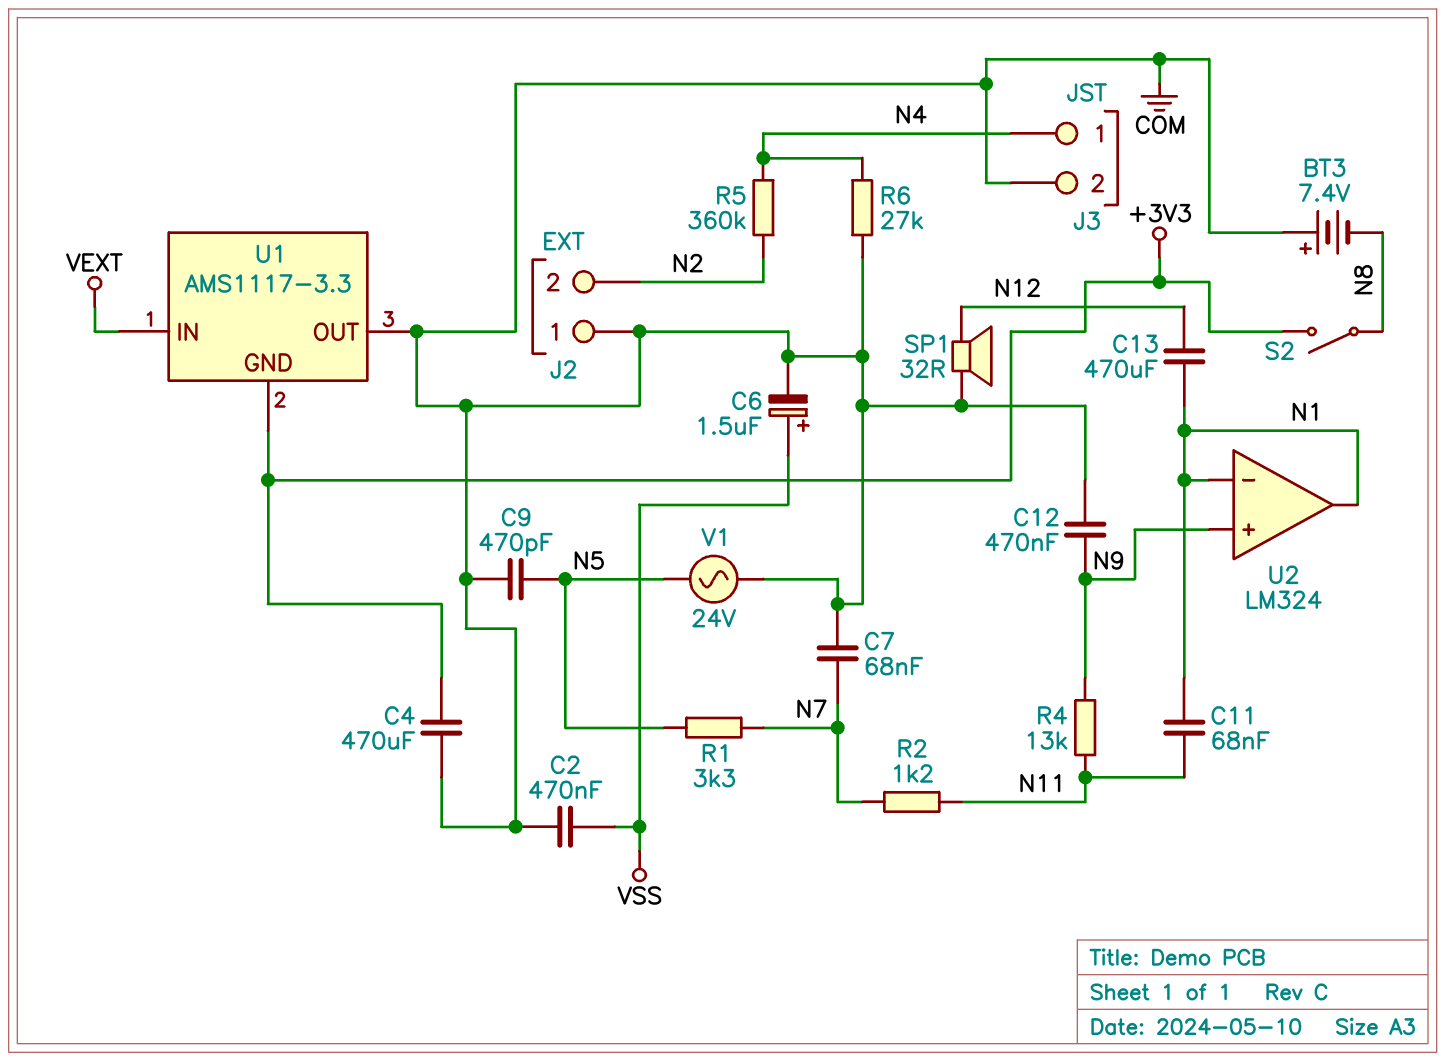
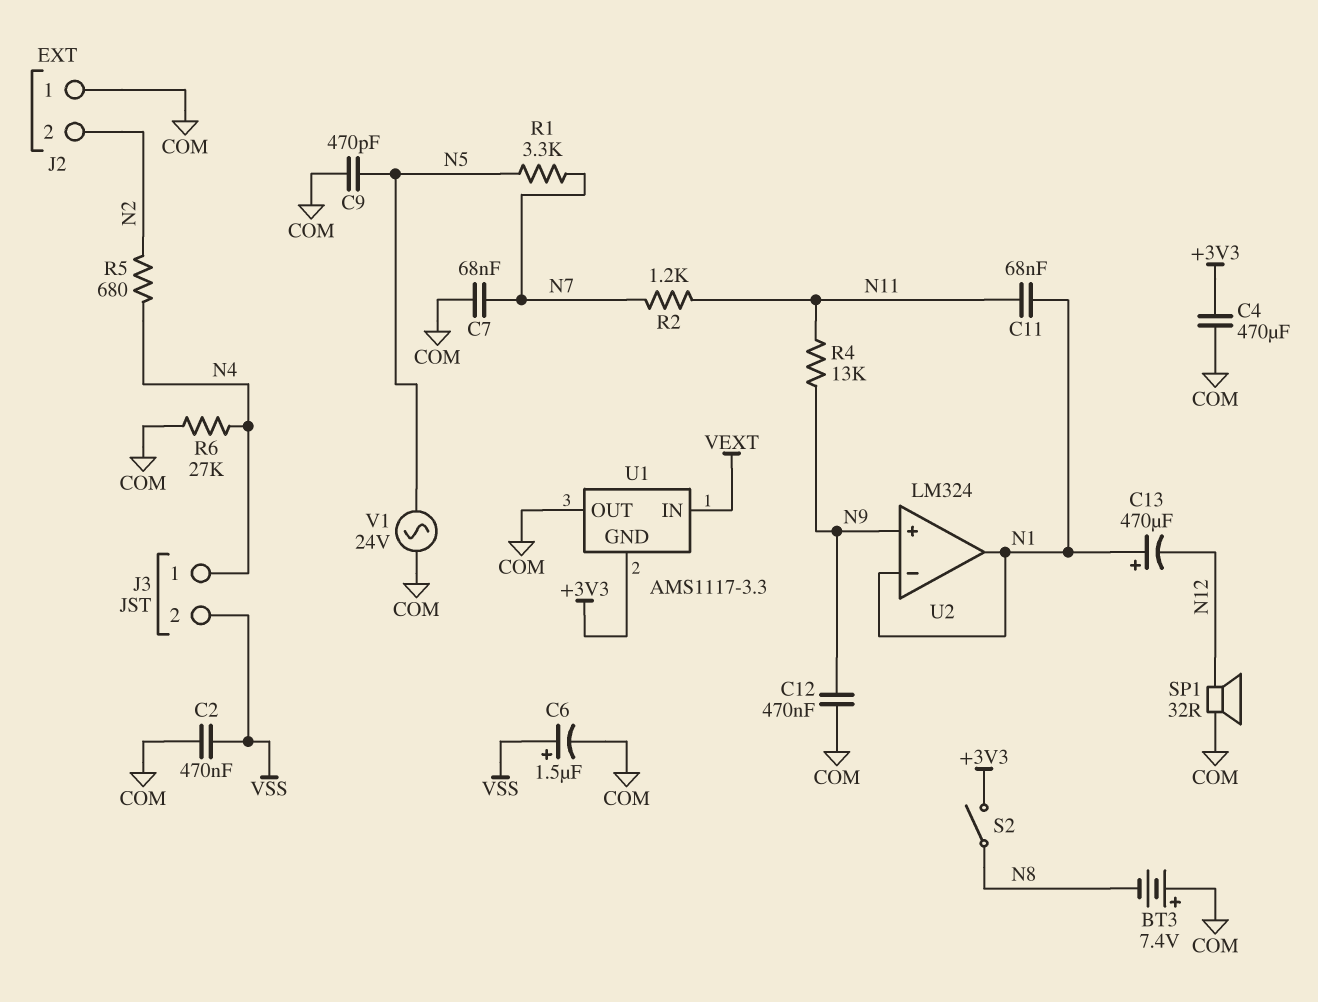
C13: 470uF (N1, N12) -> 470uF (plus N1, minus N12)
J3 pin 2: COM -> VSS
R5: 360k (N2, N4) -> 680 (N2, N4)

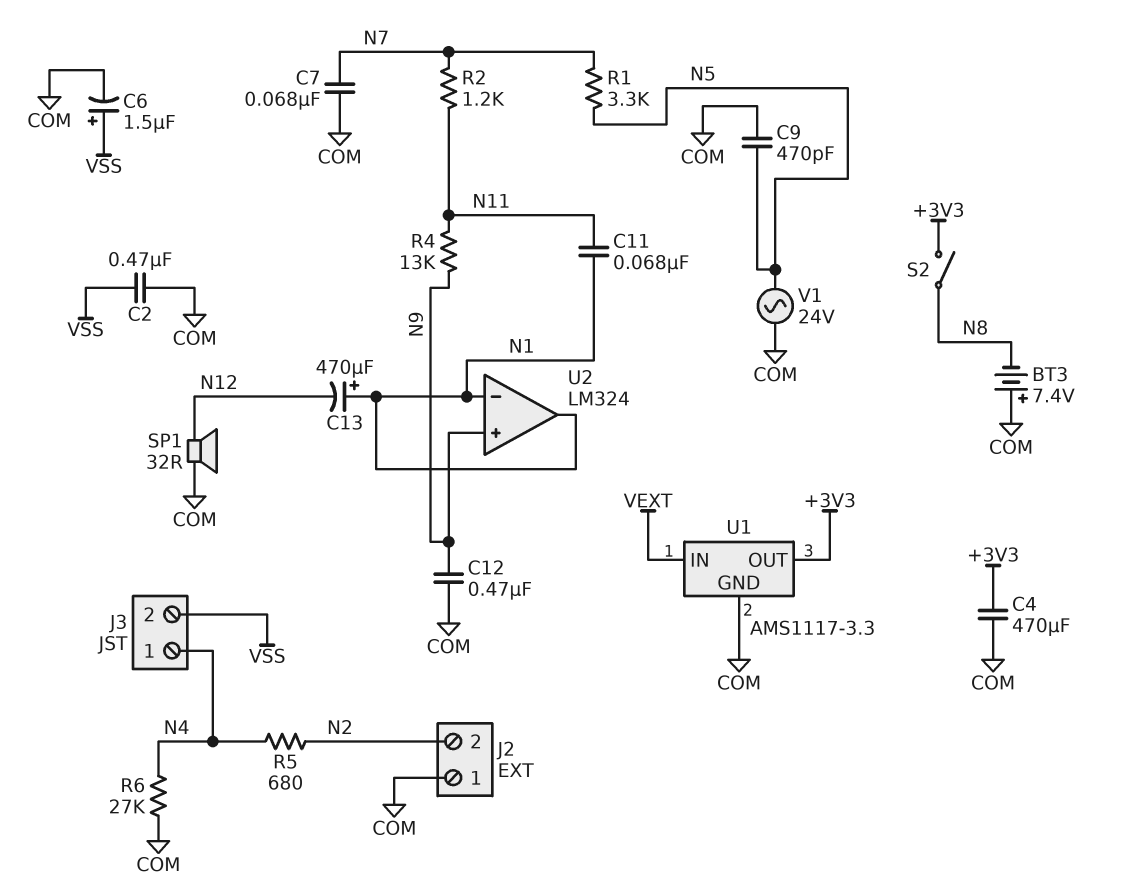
U1 pin GND: +3V3 -> COM
U1 pin OUT: COM -> +3V3

